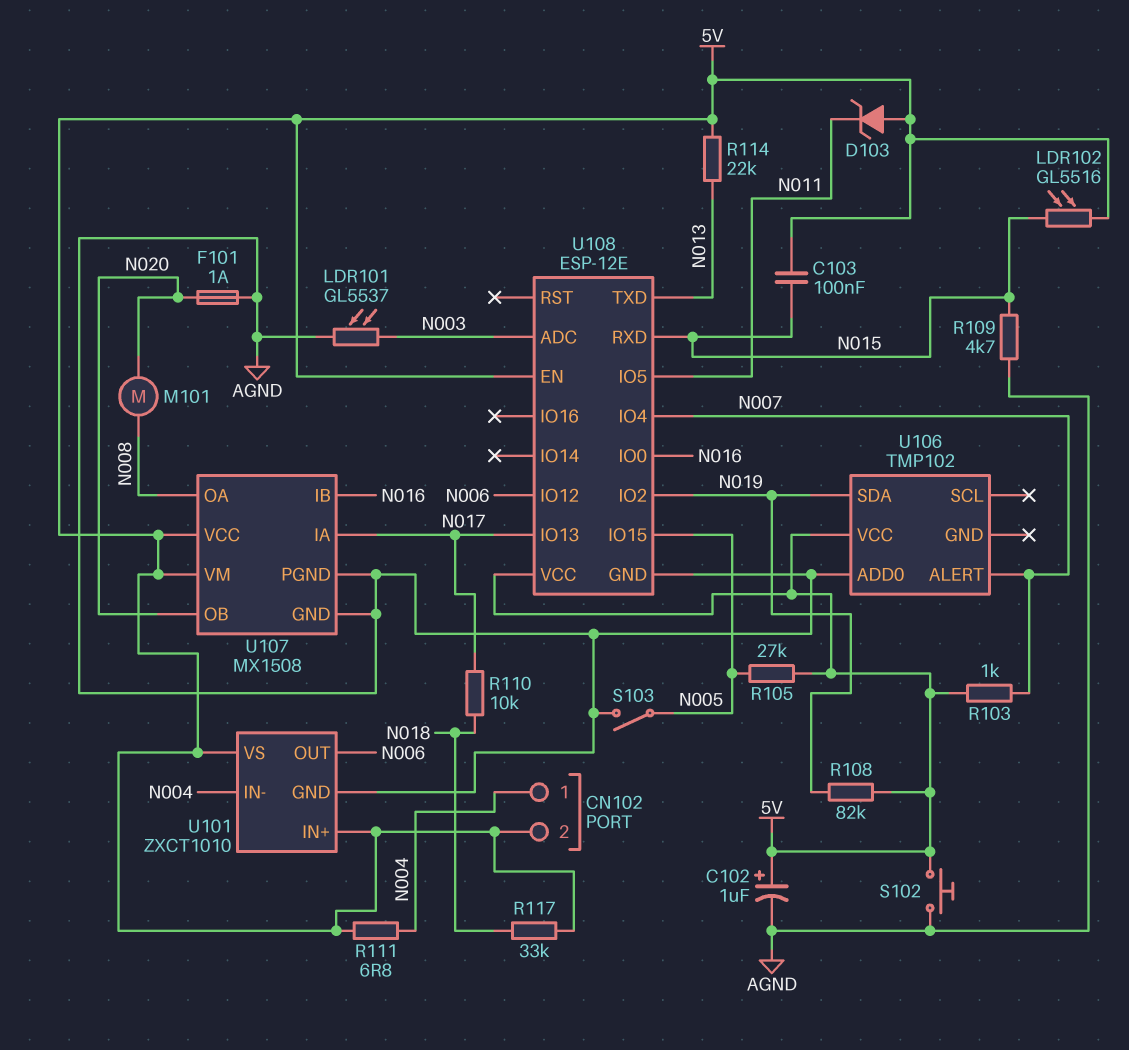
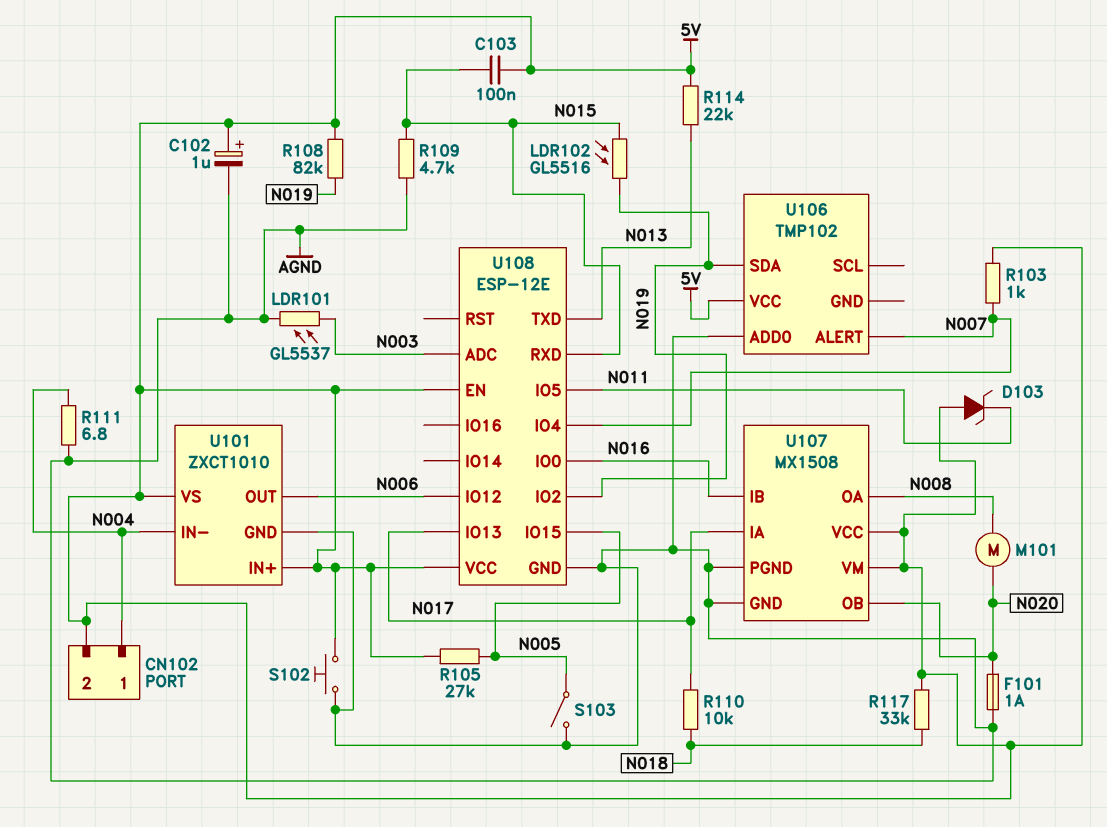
LDR102: GL5516 (5V, N015) -> GL5516 (N015, N019)
R111: 6.8 (5V, N004) -> 6.8 (AGND, N004)

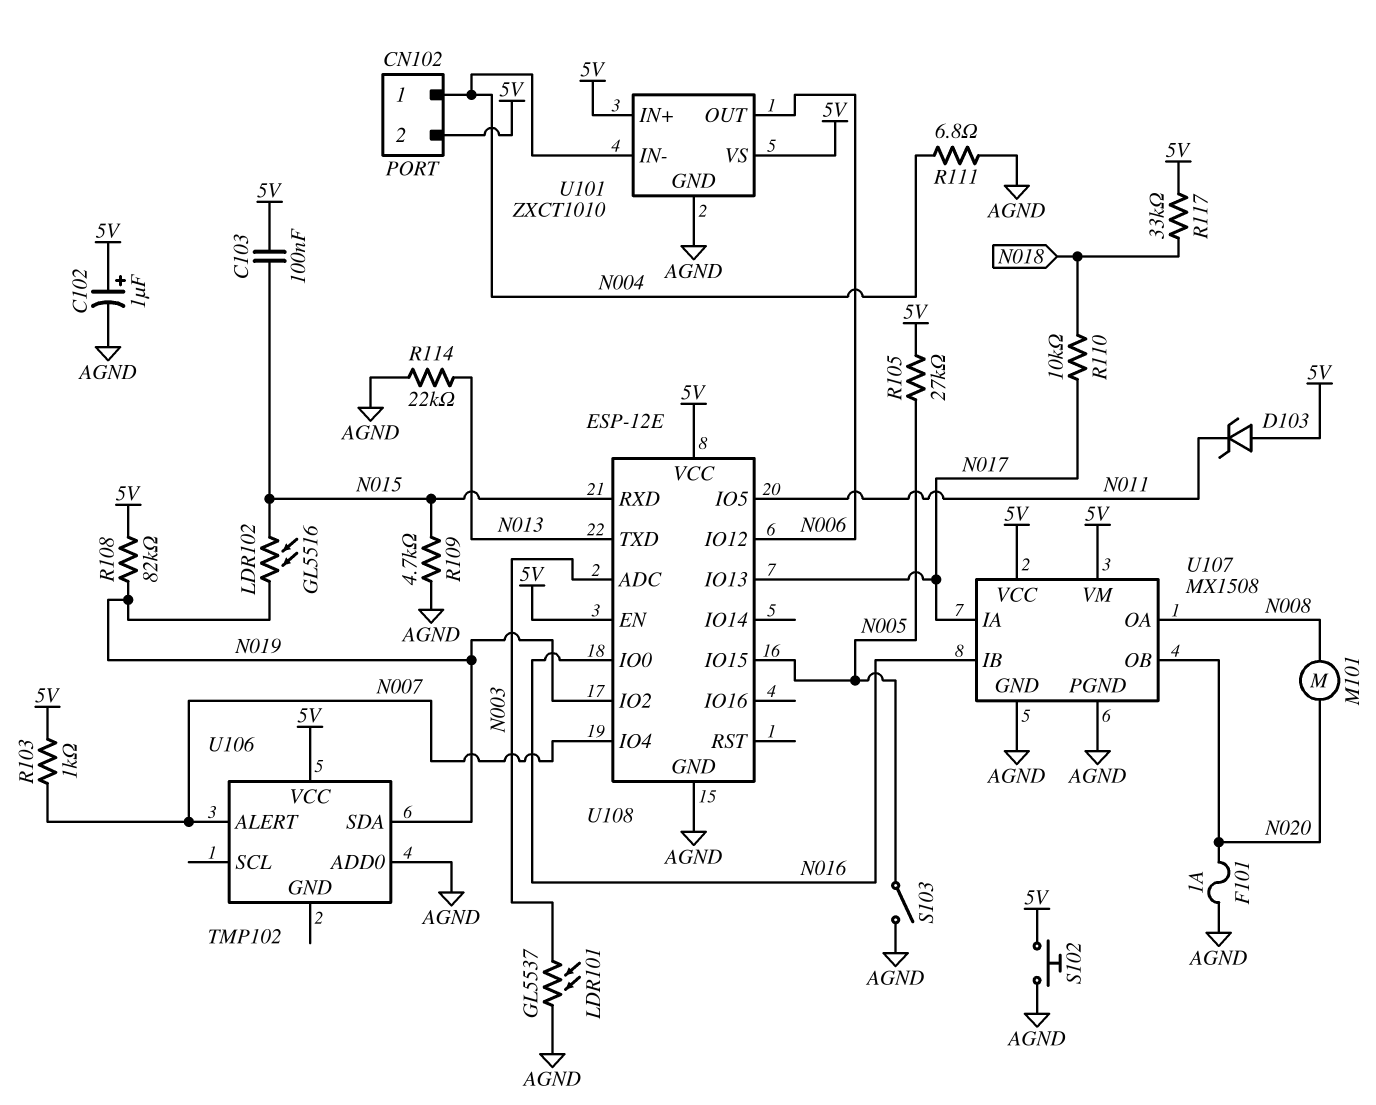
R114: 22k (5V, N013) -> 22k (AGND, N013)

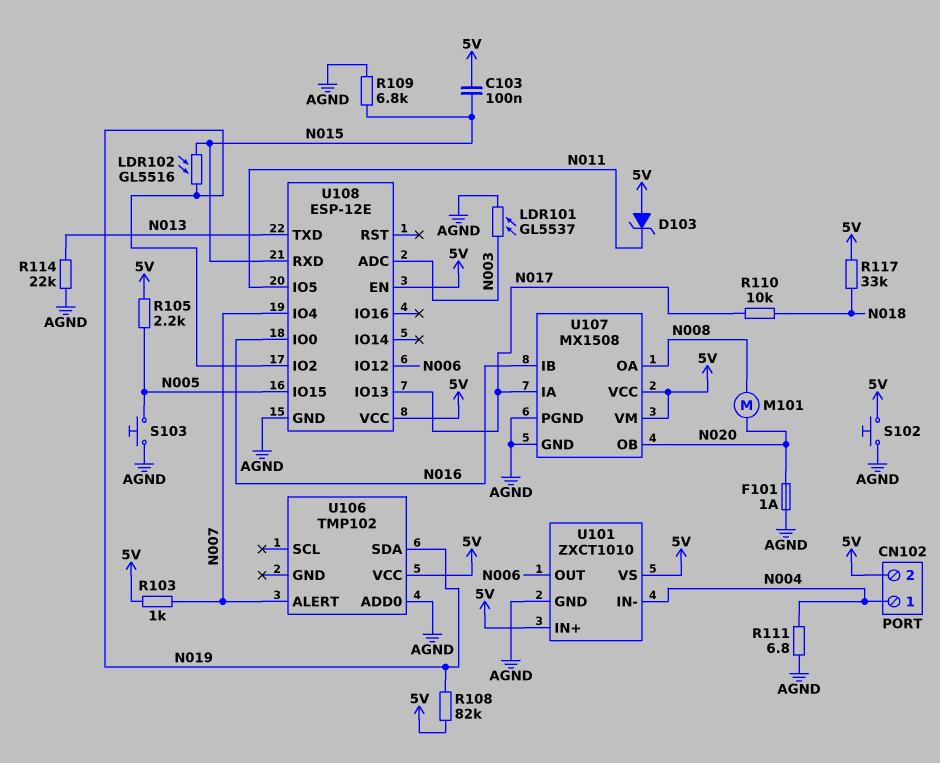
C102: 1uF (plus 5V, minus AGND) -> none
R105: 27k (5V, N005) -> 2.2k (5V, N005)
R109: 4.7k (AGND, N015) -> 6.8k (AGND, N015)
S103: switch (AGND, N005) -> button (AGND, N005)

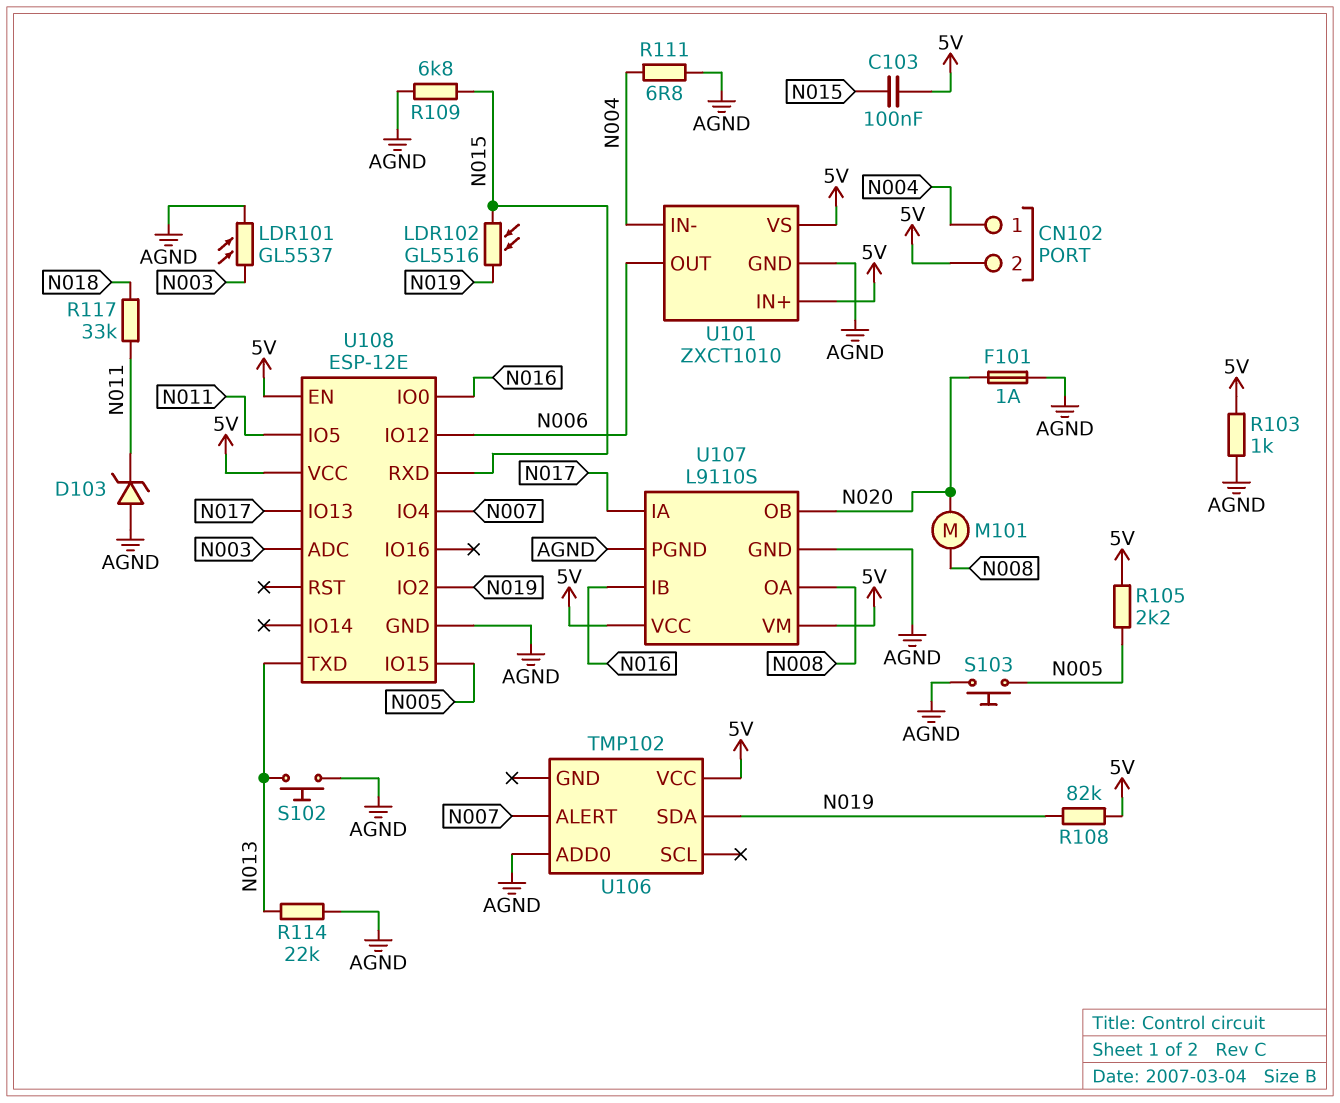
D103: zener (A 5V, K N011) -> zener (A AGND, K N011)
R103: 1k (5V, N007) -> 1k (5V, AGND)
R110: 10k (N017, N018) -> none
R117: 33k (5V, N018) -> 33k (N011, N018)
S102: button (5V, AGND) -> button (AGND, N013)
U107: MX1508 -> L9110S

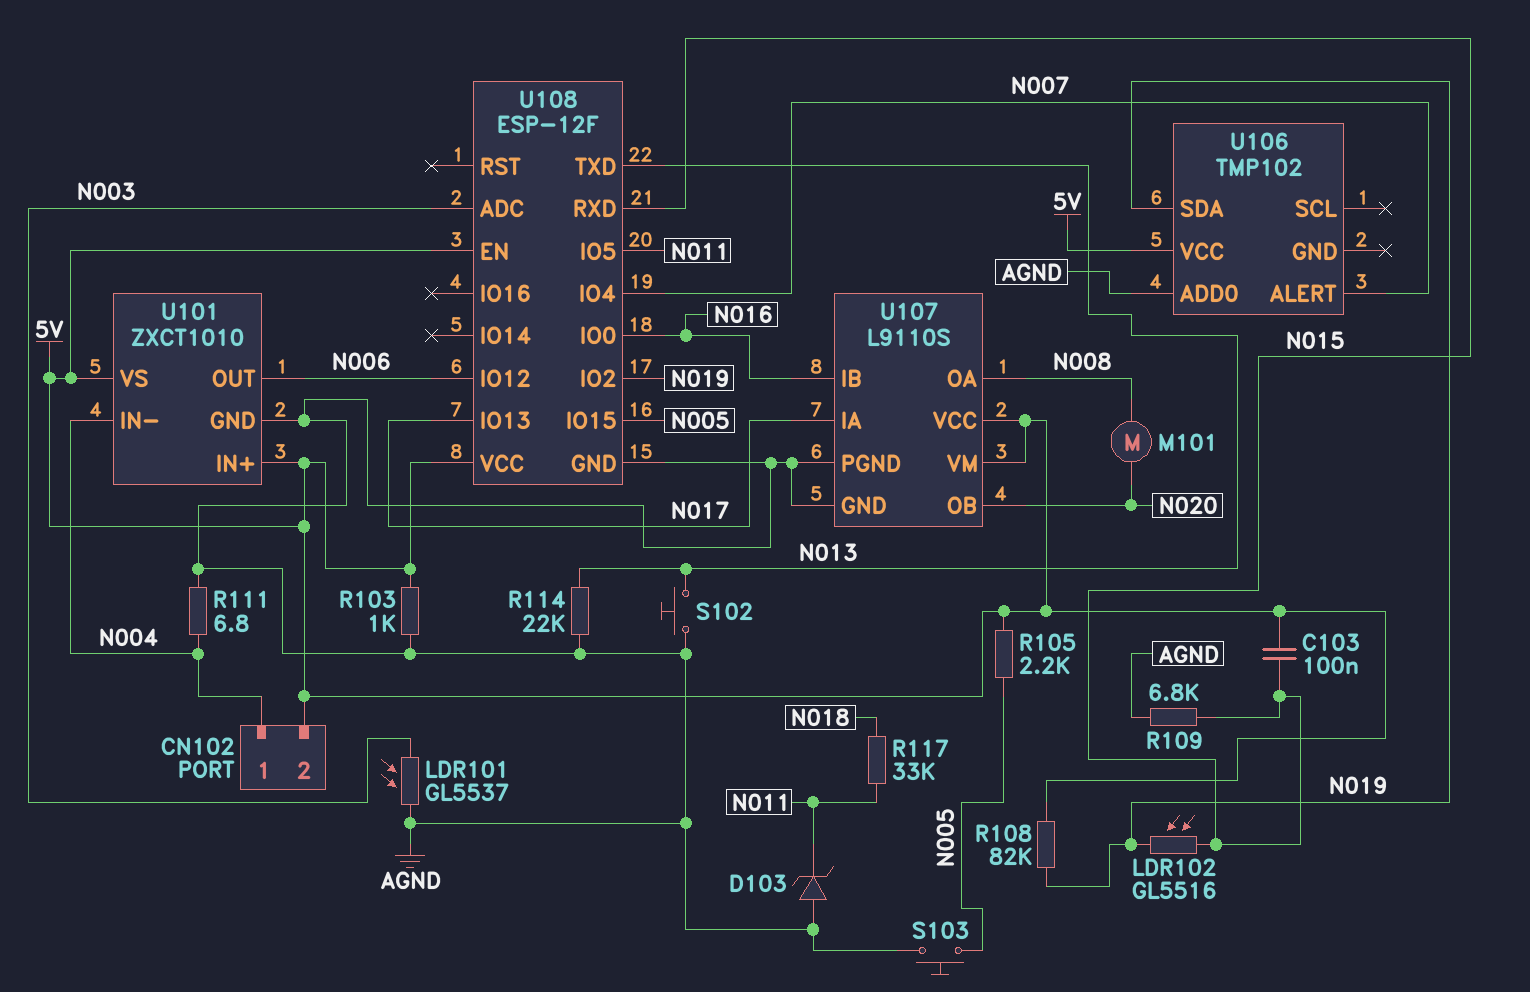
F101: 1A (AGND, N020) -> none
U108: ESP-12E -> ESP-12F

